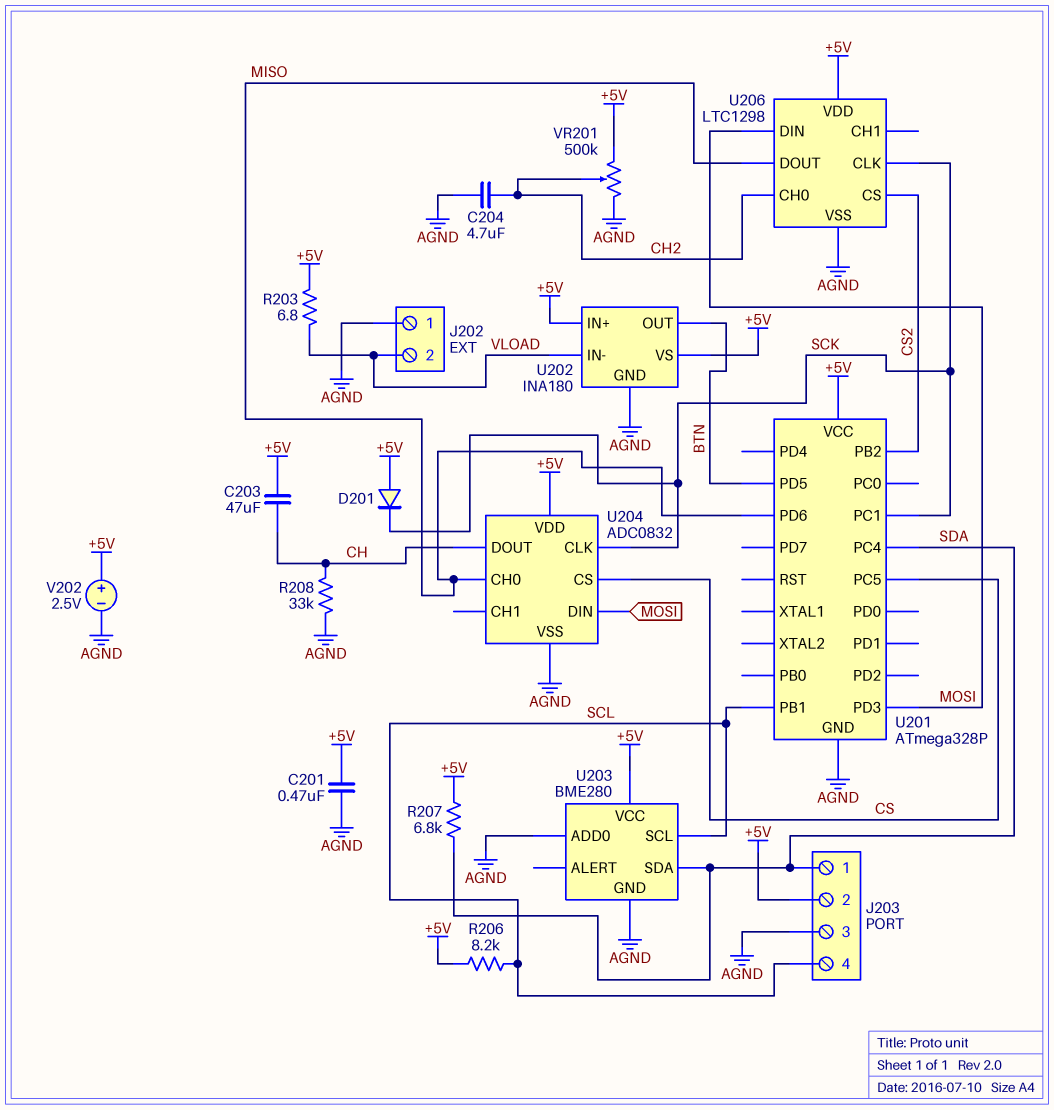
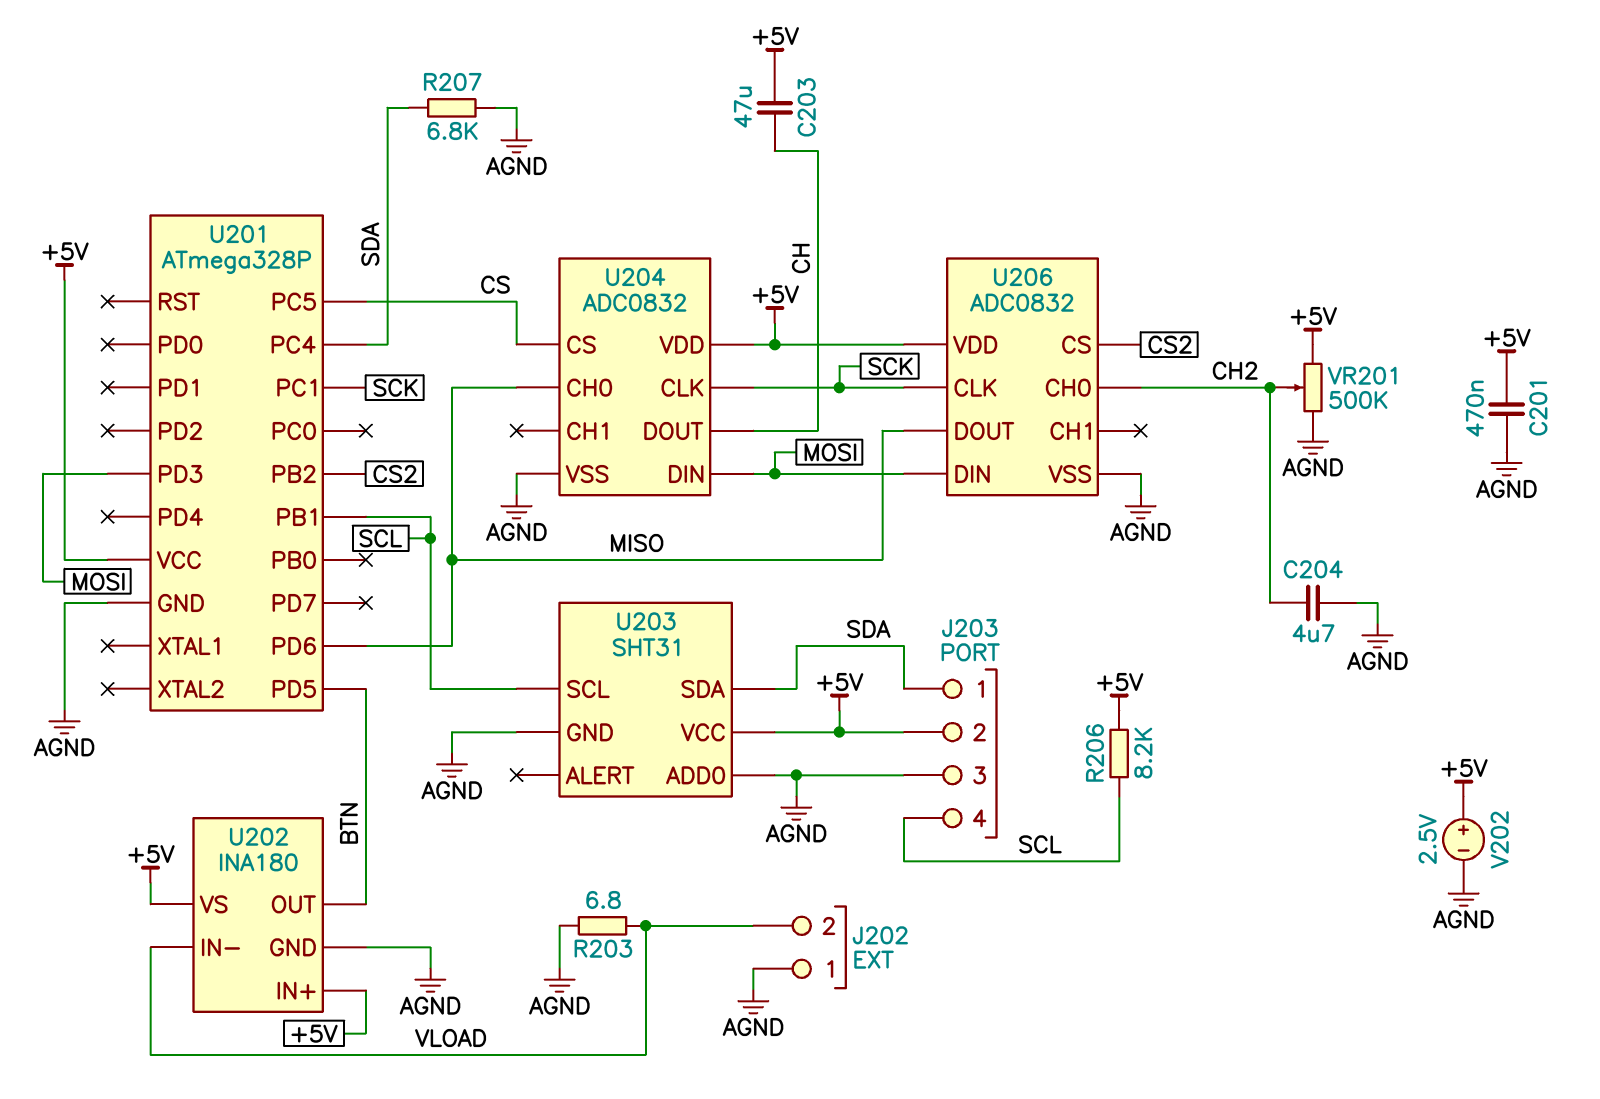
D201: diode (A +5V, K SCK) -> none
R203: 6.8 (+5V, VLOAD) -> 6.8 (AGND, VLOAD)
R207: 6.8k (+5V, SDA) -> 6.8k (AGND, SDA)
R208: 33k (AGND, CH) -> none
U203: BME280 -> SHT31
U206: LTC1298 -> ADC0832

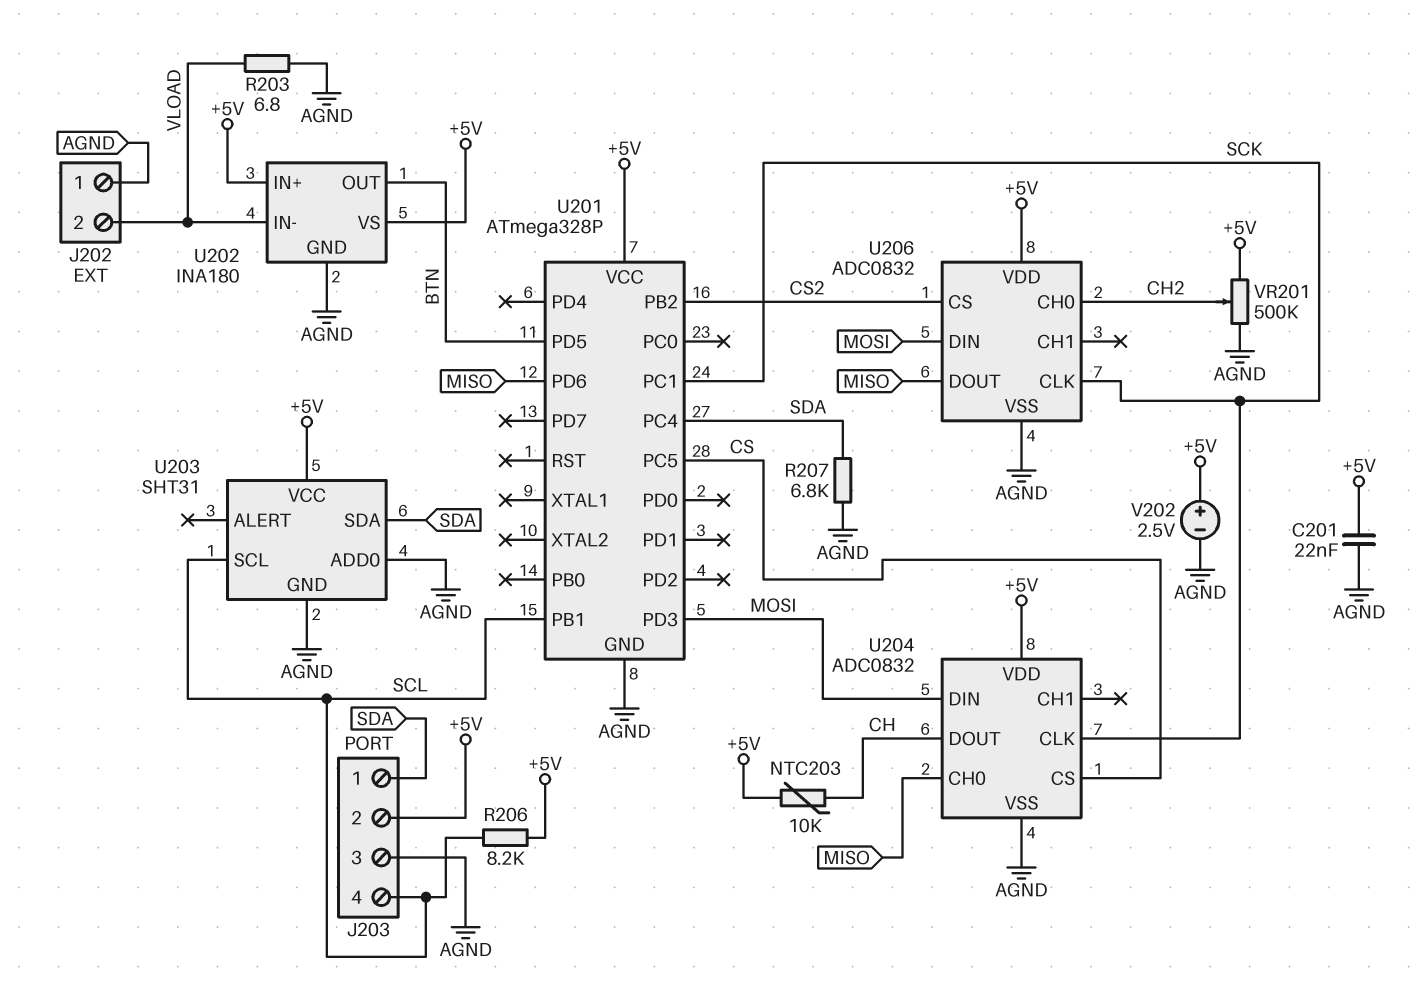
C201: 470nF (+5V, AGND) -> 22nF (+5V, AGND)
C203: 47uF (+5V, CH) -> none
C204: 4.7uF (AGND, CH2) -> none
NTC203: none -> 10k (+5V, CH)

